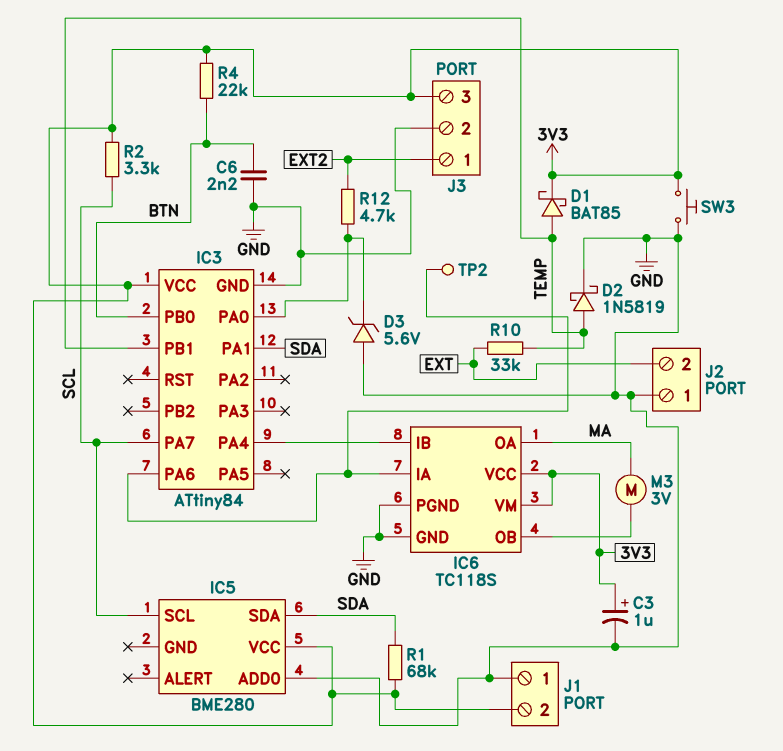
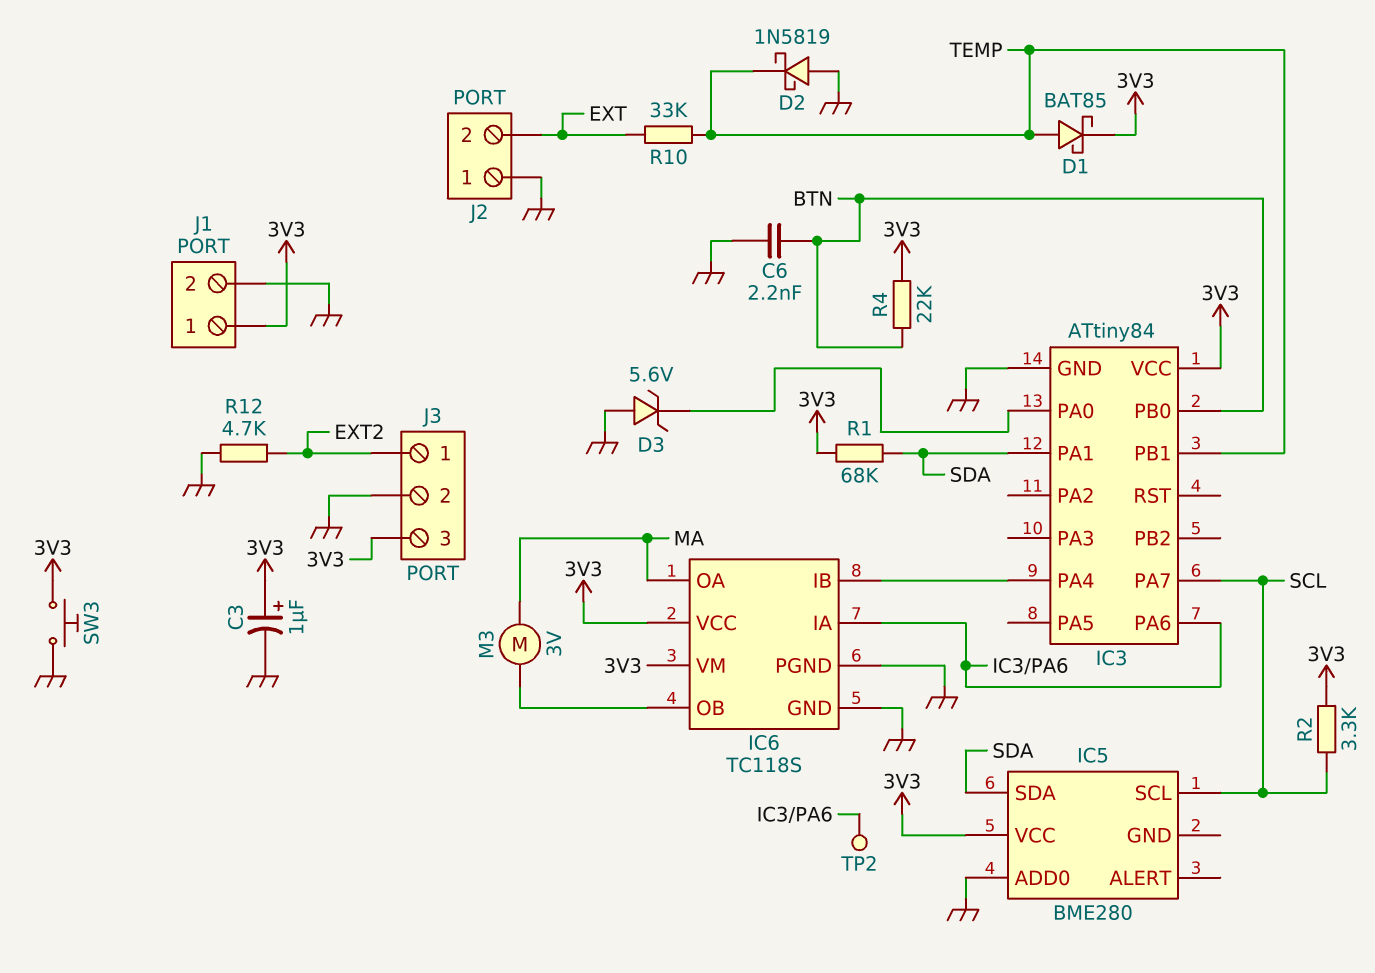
D2: schottky 1N5819 (A TEMP, K GND) -> schottky 1N5819 (A GND, K TEMP)
J1 pin 1: GND -> 3V3
J1 pin 2: 3V3 -> GND
R12: 4.7k (EXT2, IC3/PA0) -> 4.7k (EXT2, GND)

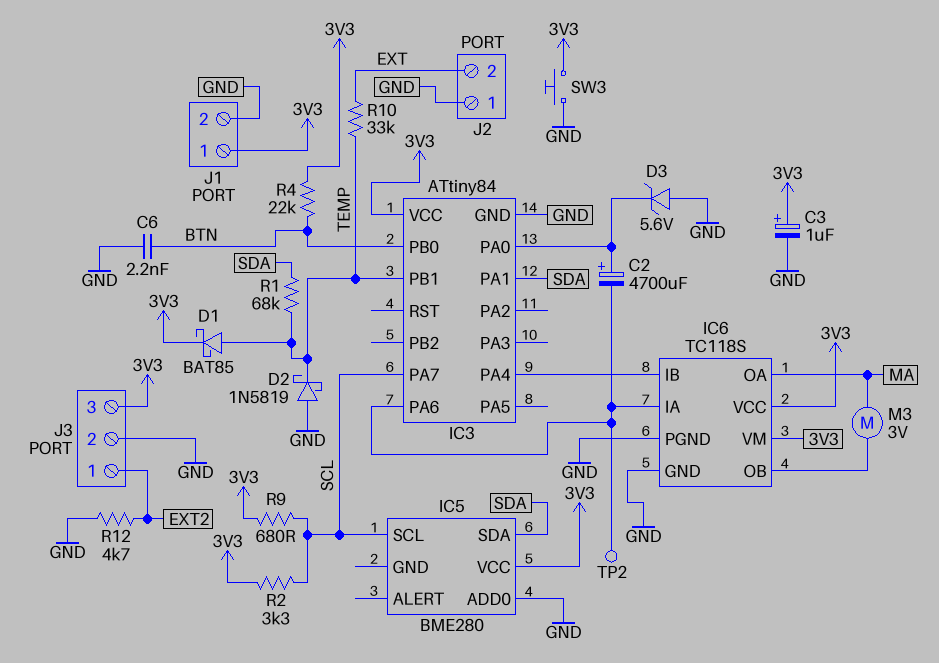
C2: none -> 4700uF (plus IC3/PA0, minus IC3/PA6)
R1: 68k (3V3, SDA) -> 68k (SDA, TEMP)
R9: none -> 680 (3V3, SCL)

